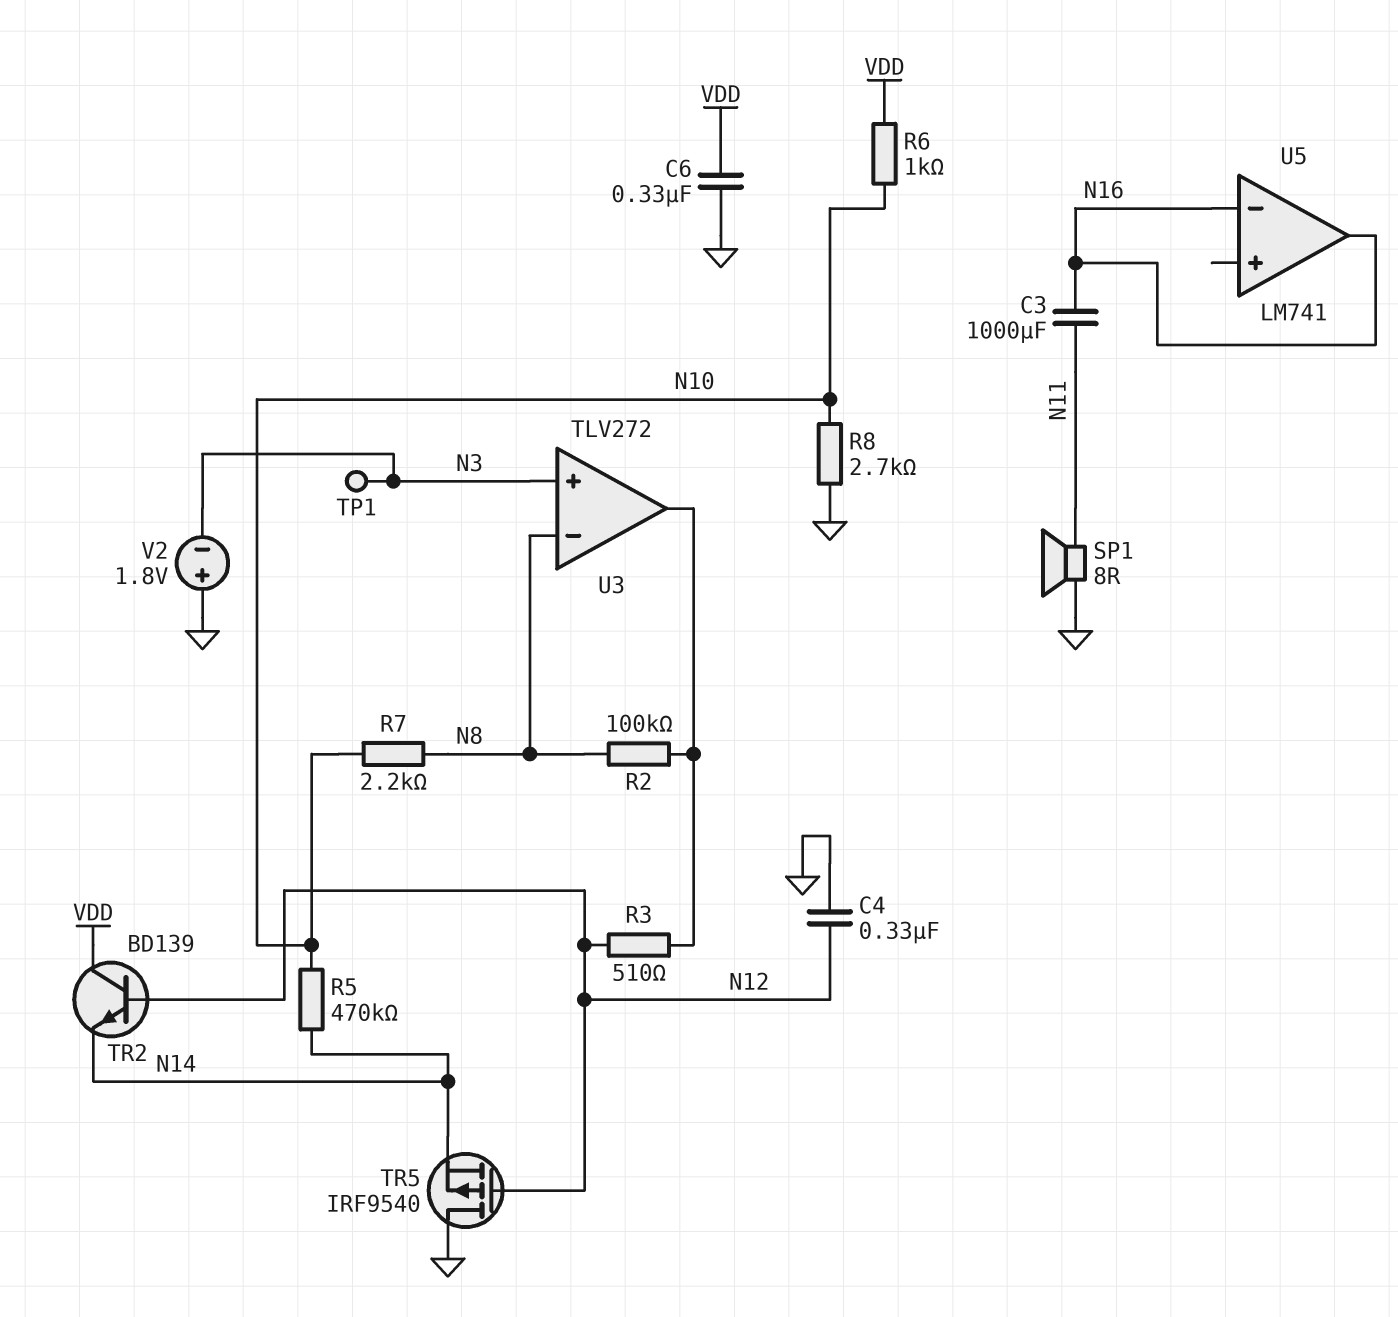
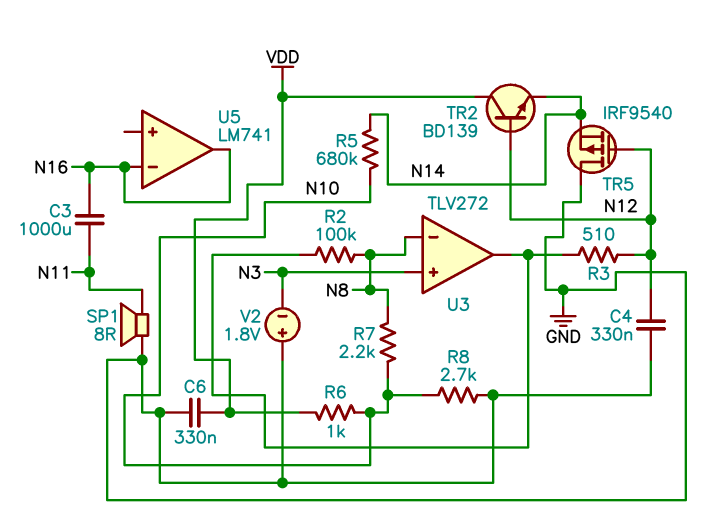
R5: 470k (N10, N14) -> 680k (N10, N14)
TP1: test point (N3) -> none

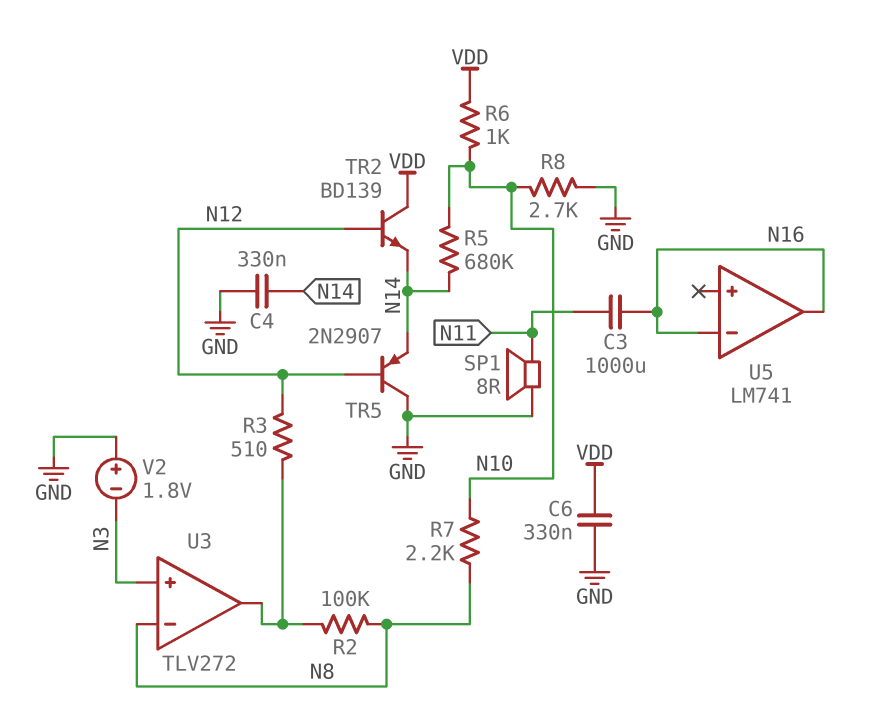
C4: 330nF (GND, N12) -> 330nF (GND, N14)
TR5: PMOS IRF9540 (G N12, D GND, S N14) -> PNP 2N2907 (B N12, C GND, E N14)

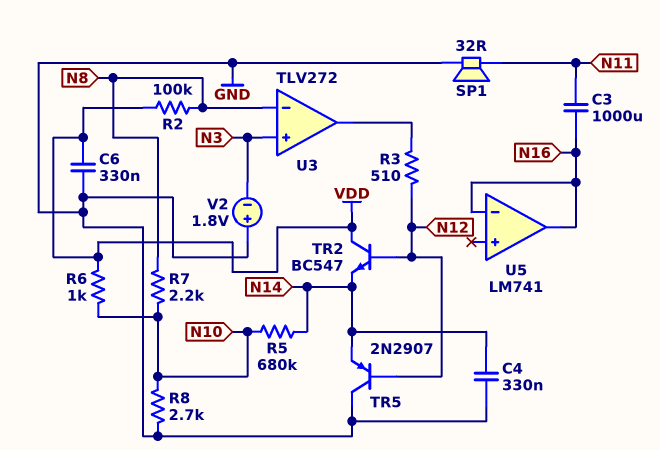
R2: 100k (N8, U3/out) -> 100k (N8, VDD)
SP1: speaker 8R (GND, N11) -> speaker 32R (GND, N11)
TR2: NPN BD139 (B N12, C VDD, E N14) -> NPN BC547 (B N12, C VDD, E N14)

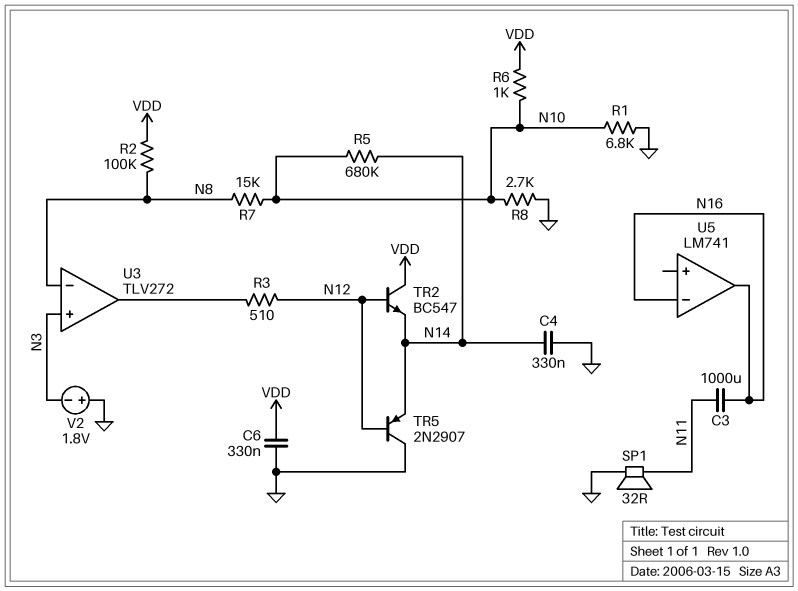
R1: none -> 6.8k (GND, N10)
R7: 2.2k (N8, N10) -> 15k (N8, N10)

